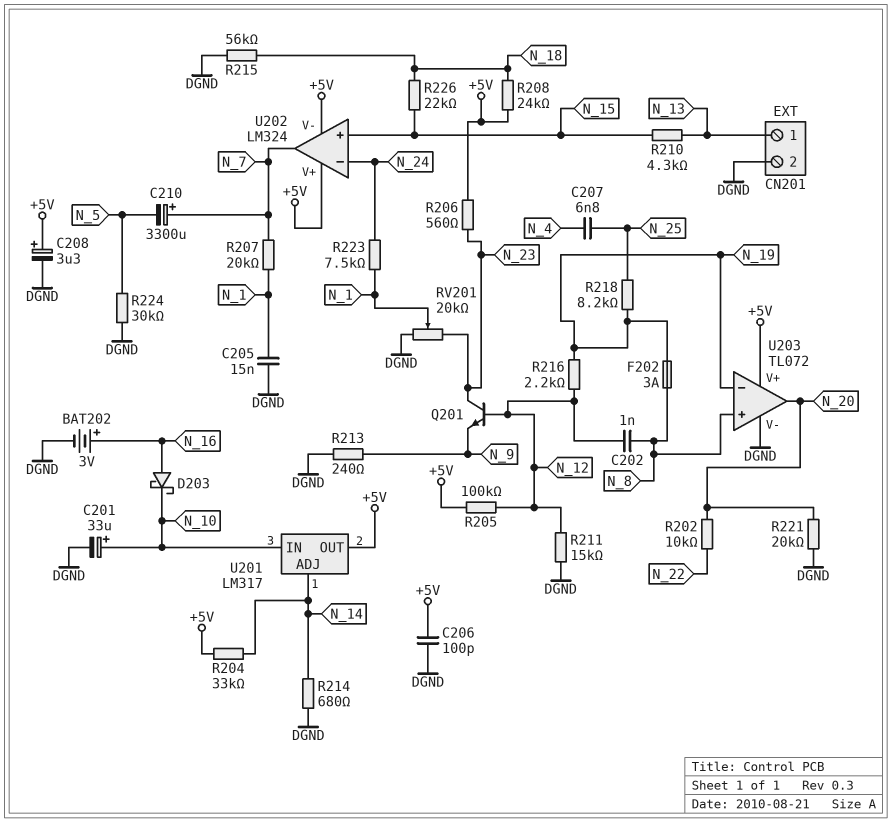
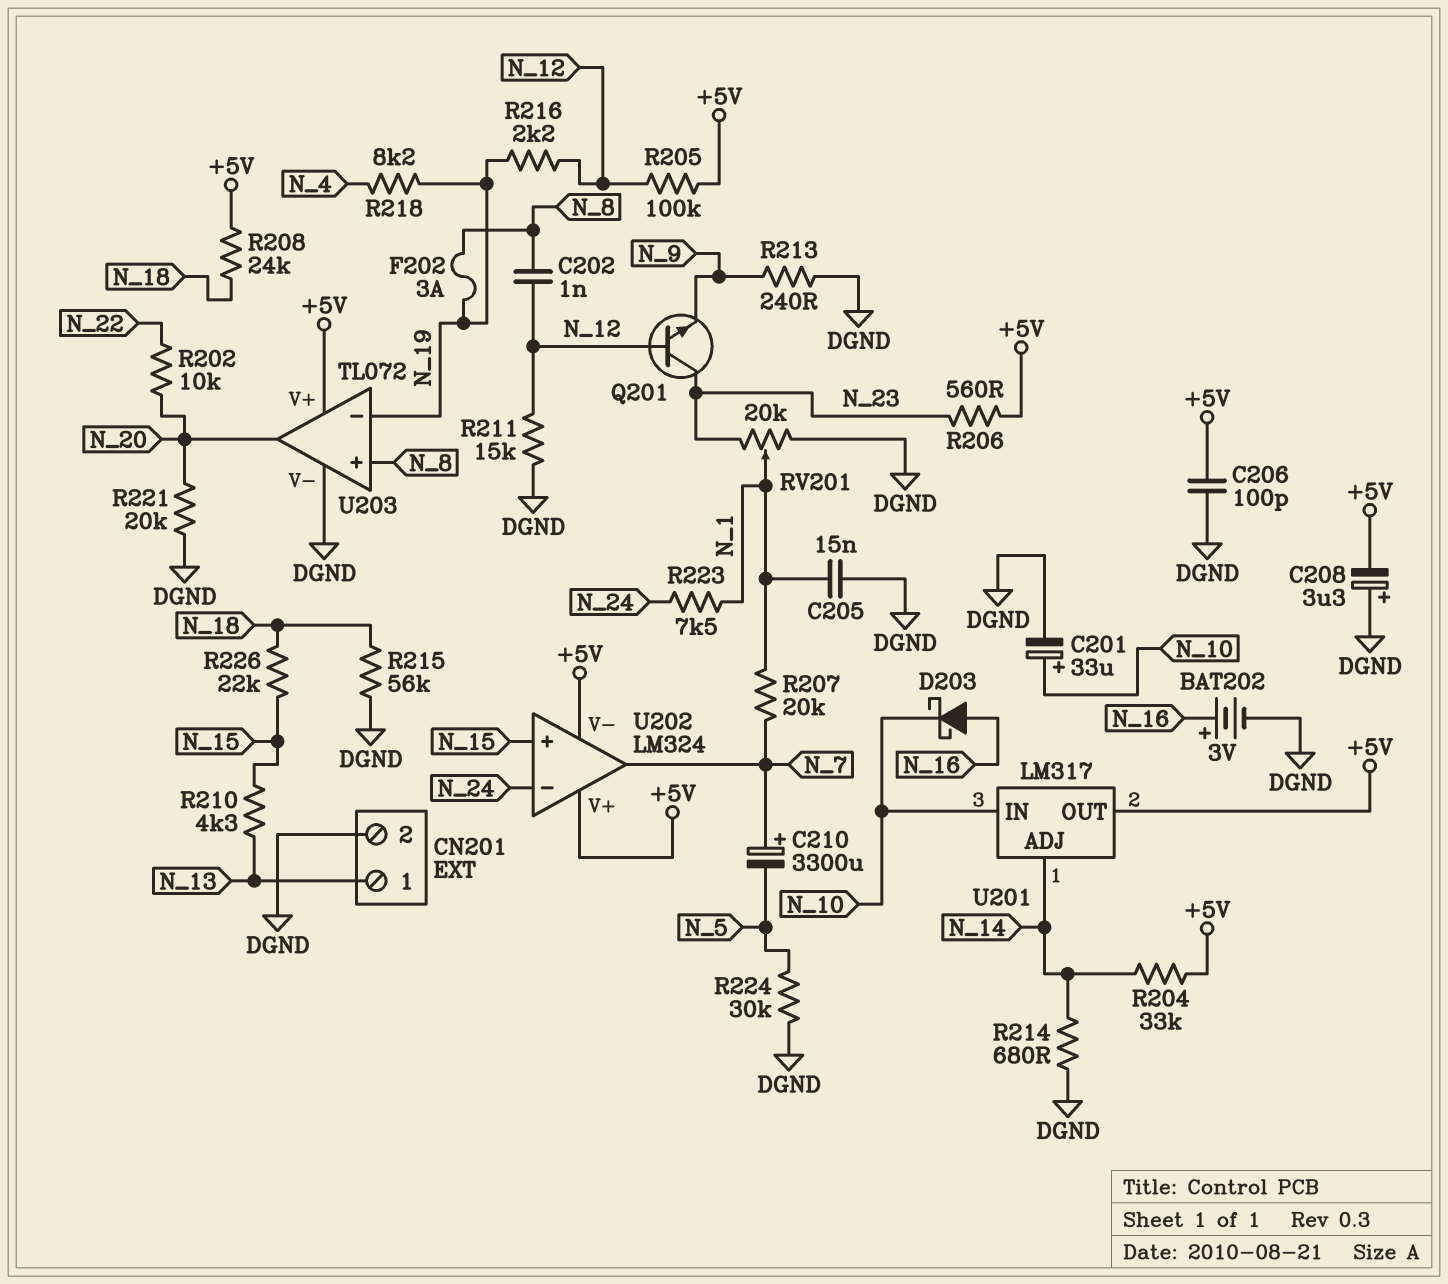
C207: 6.8nF (N_4, N_25) -> none
C208: 3.3uF (plus +5V, minus DGND) -> 3.3uF (plus DGND, minus +5V)
R218: 8.2k (N_19, N_25) -> 8.2k (N_4, N_19)

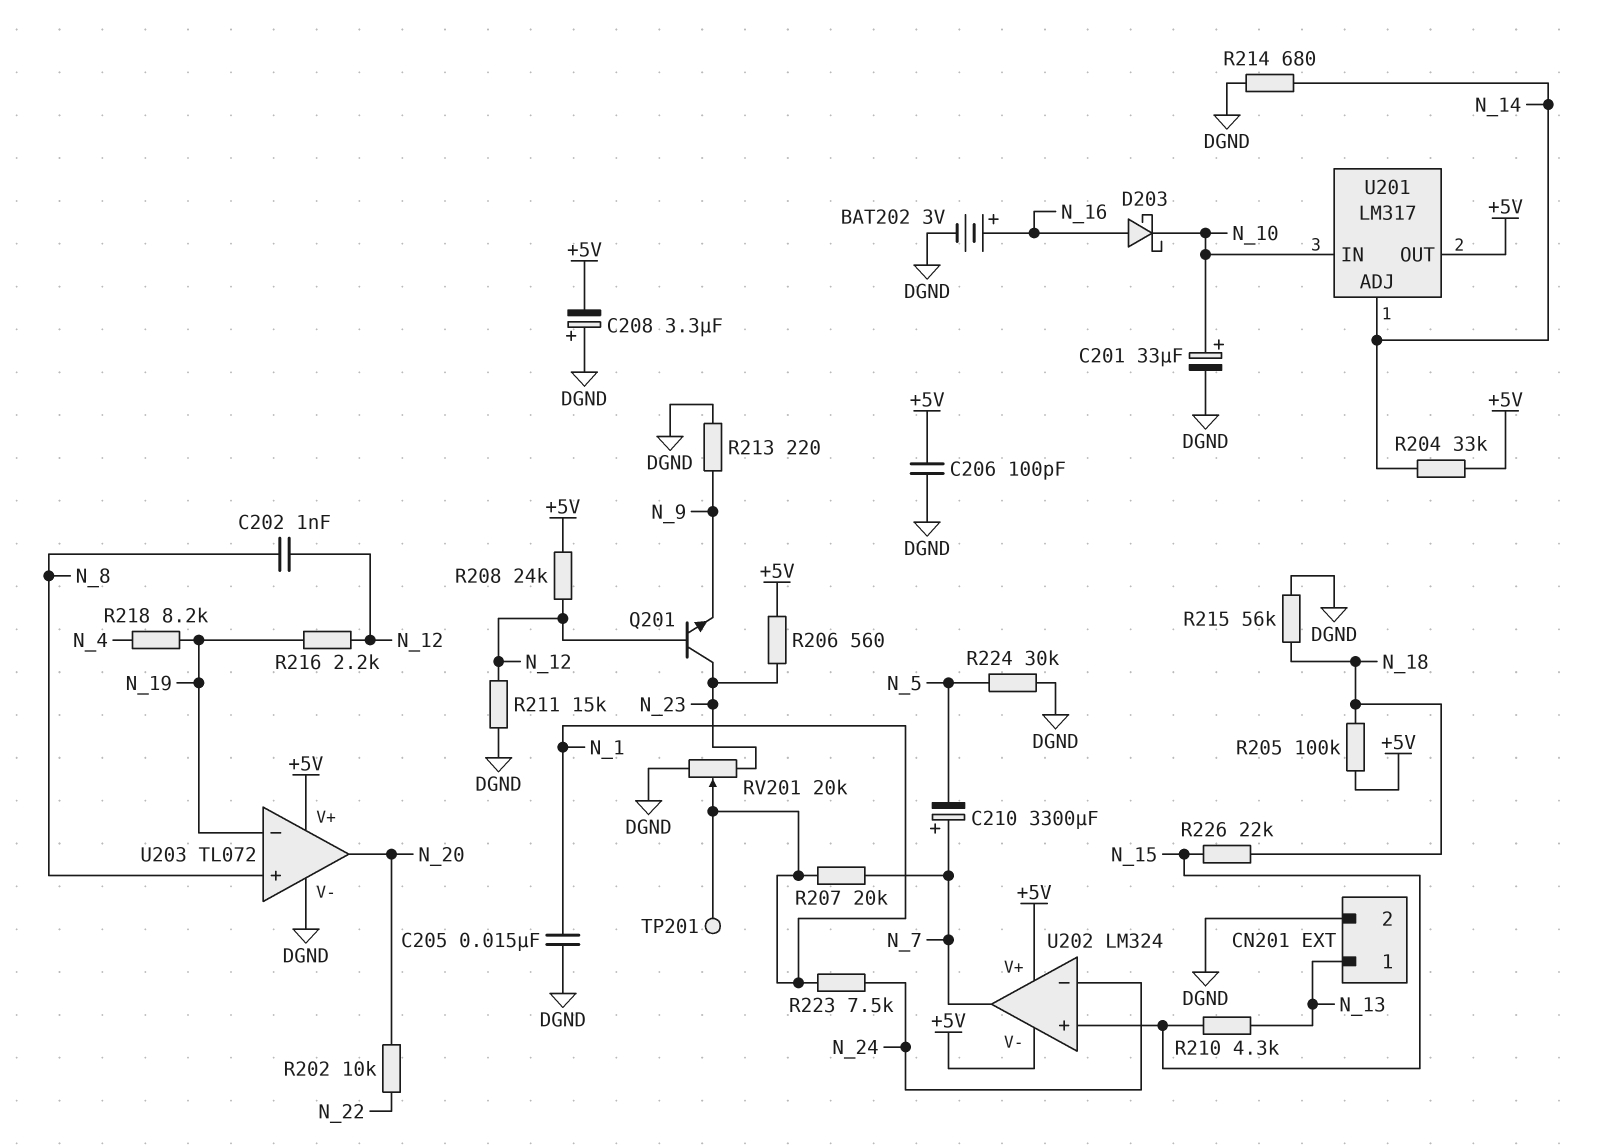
F202: 3A (N_8, N_19) -> none
R205: 100k (+5V, N_12) -> 100k (+5V, N_18)
R208: 24k (+5V, N_18) -> 24k (+5V, N_12)
R213: 240 (DGND, N_9) -> 220 (DGND, N_9)
R221: 20k (DGND, N_20) -> none
TP201: none -> test point (N_1)

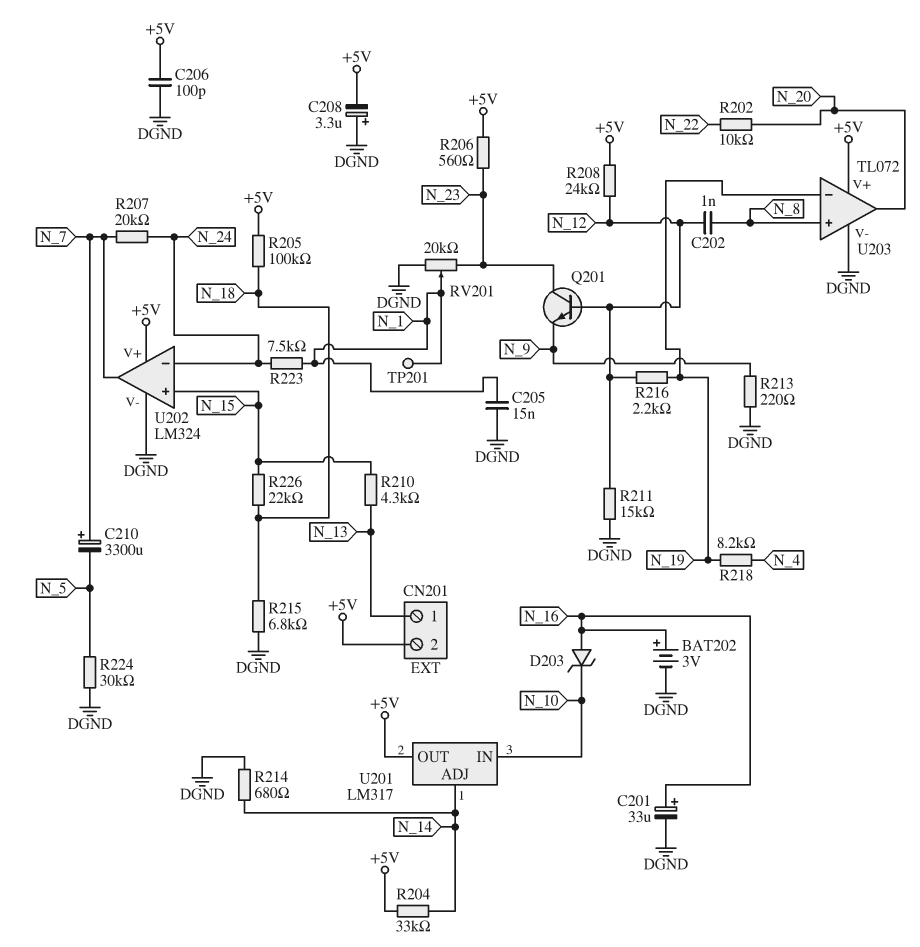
C201: 33uF (plus N_10, minus DGND) -> 33uF (plus N_16, minus DGND)
CN201 pin 2: DGND -> +5V
D203: schottky (A N_16, K N_10) -> zener (A N_16, K N_10)
R207: 20k (N_1, N_7) -> 20k (N_7, N_24)
R215: 56k (DGND, N_18) -> 6.8k (DGND, N_18)
U202 pin V-: +5V -> DGND

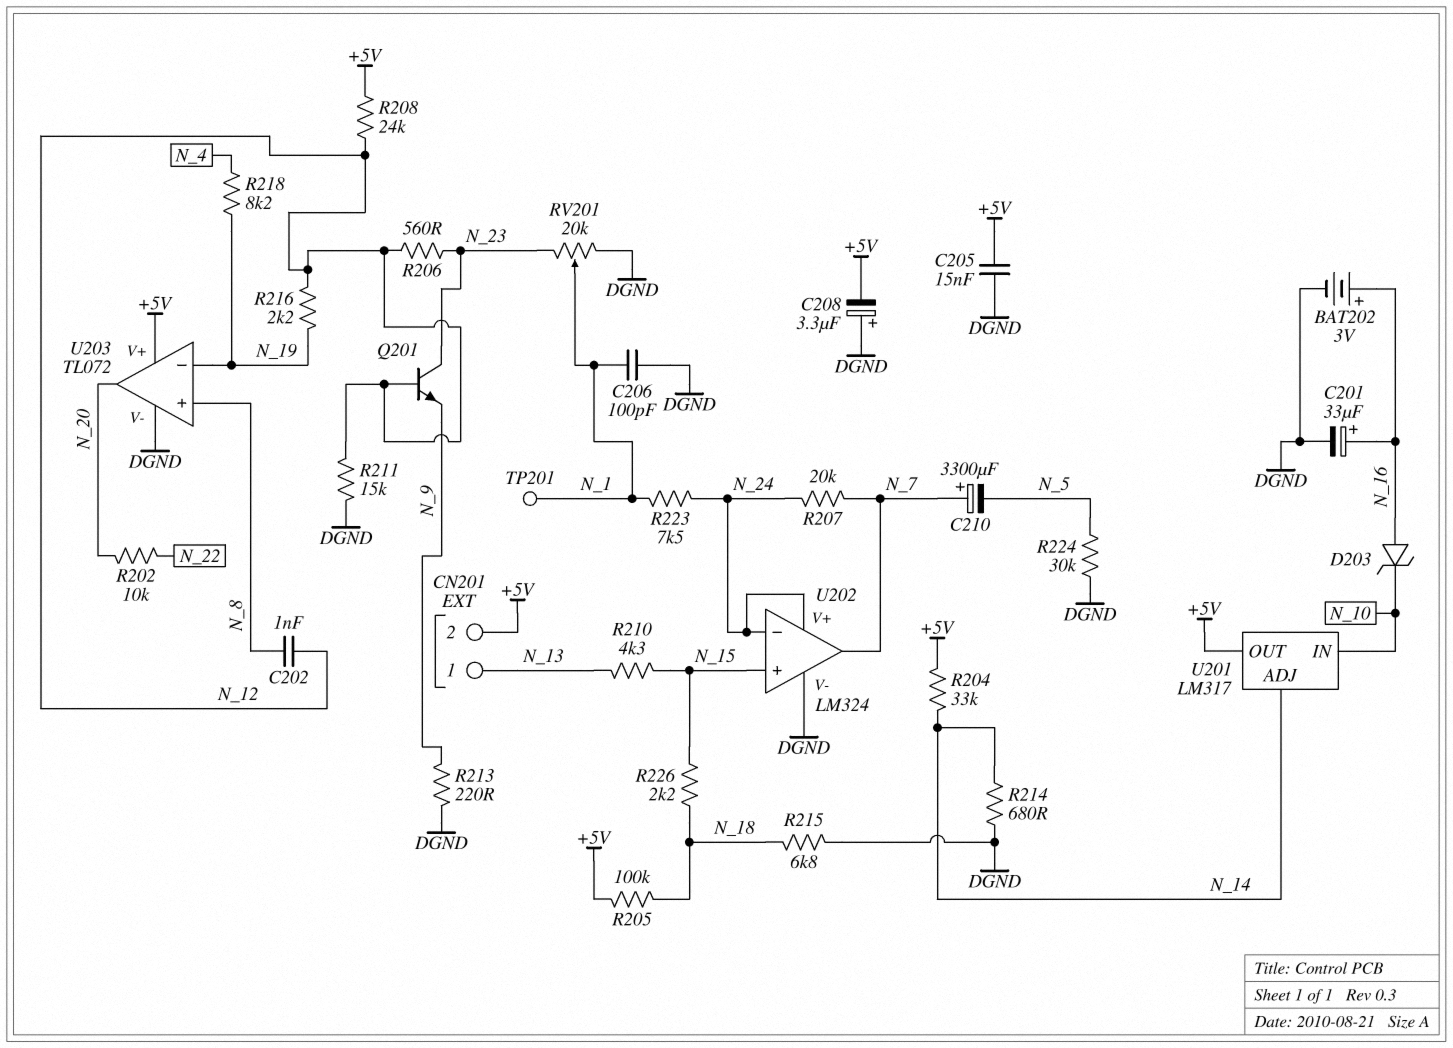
C205: 15nF (DGND, N_1) -> 15nF (+5V, DGND)
C206: 100pF (+5V, DGND) -> 100pF (DGND, N_1)
R206: 560 (+5V, N_23) -> 560 (N_12, N_23)
R226: 22k (N_15, N_18) -> 2.2k (N_15, N_18)
U202 pin V+: +5V -> N_24

